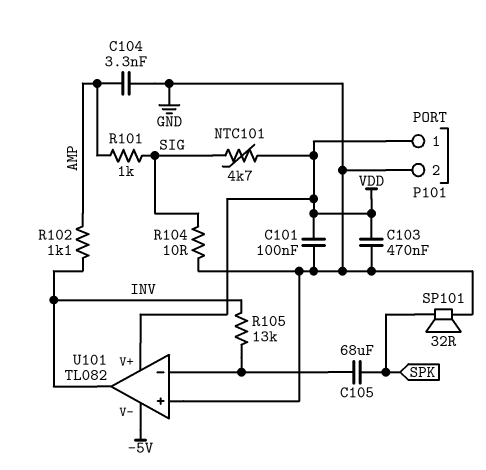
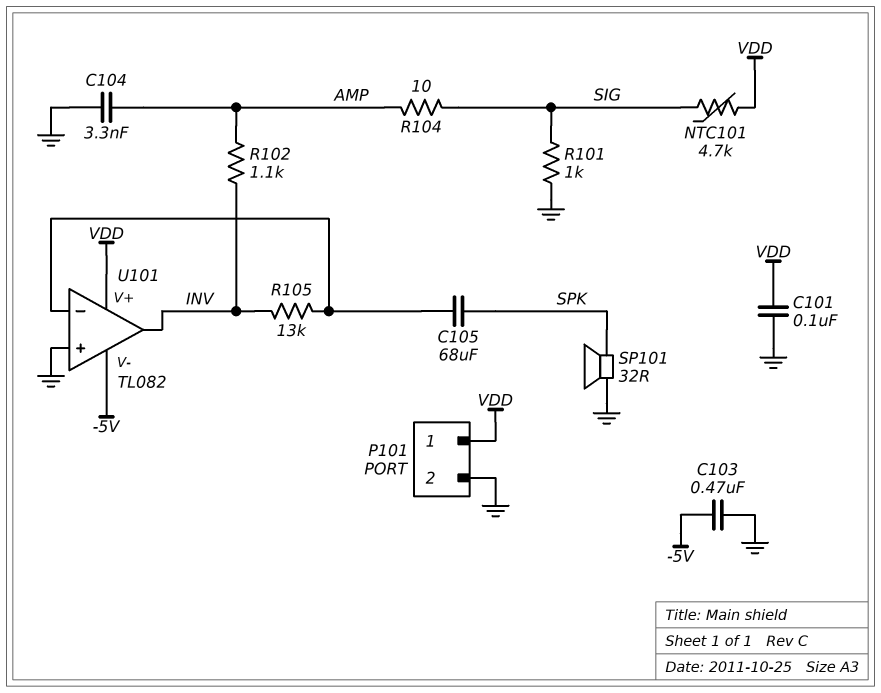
C103: 470nF (GND, VDD) -> 470nF (-5V, GND)
R101: 1k (AMP, SIG) -> 1k (GND, SIG)
R104: 10 (GND, SIG) -> 10 (AMP, SIG)

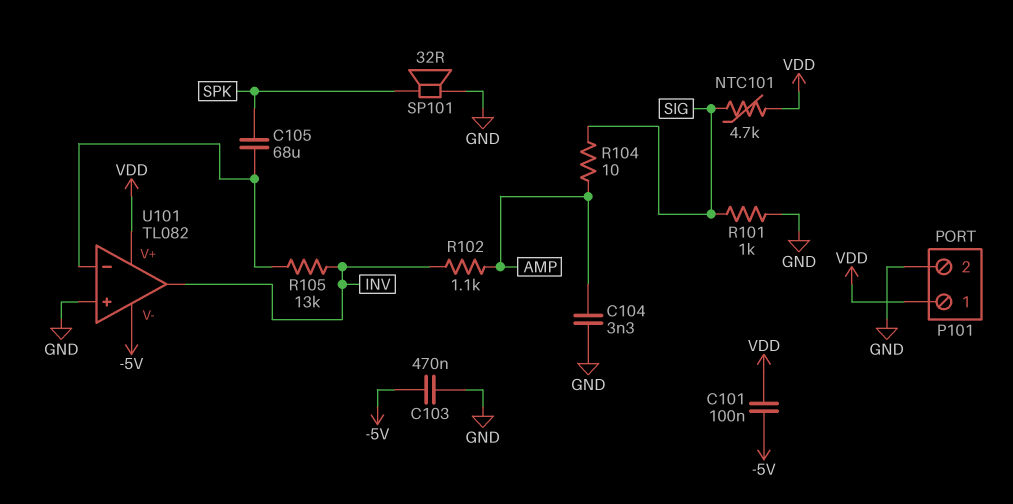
C101: 100nF (GND, VDD) -> 100nF (-5V, VDD)

